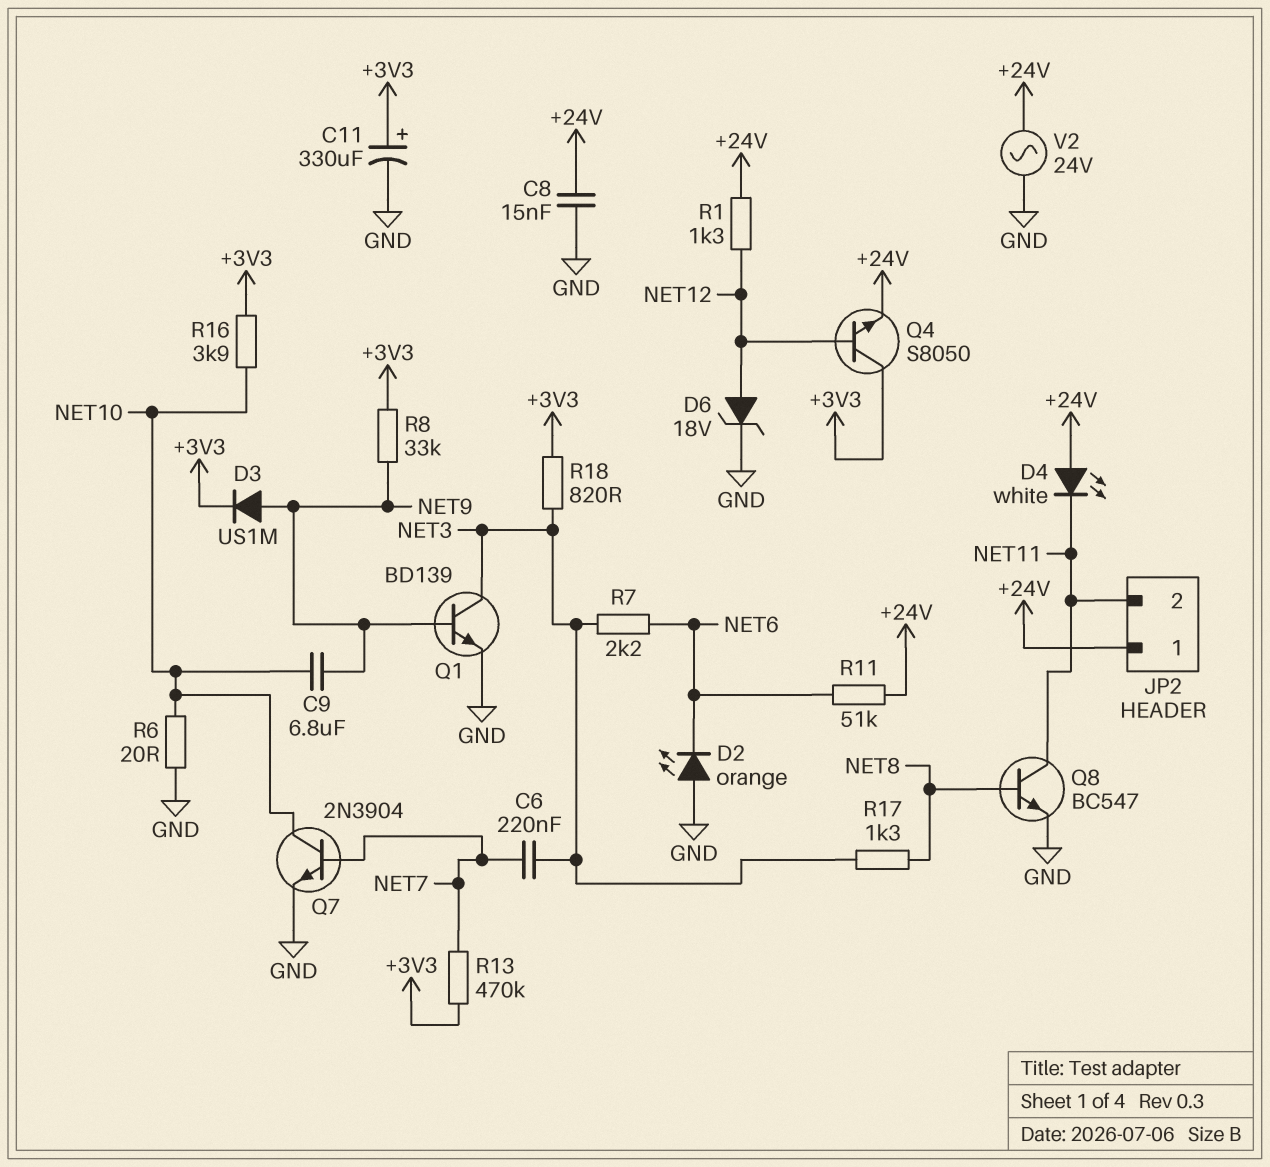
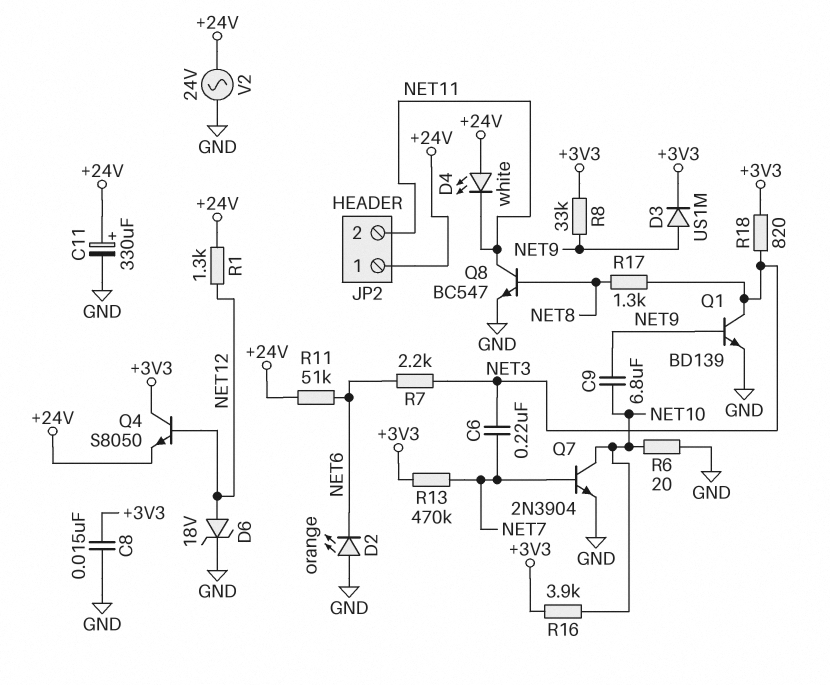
C8: 15nF (+24V, GND) -> 15nF (+3V3, GND)
C11: 330uF (plus +3V3, minus GND) -> 330uF (plus +24V, minus GND)

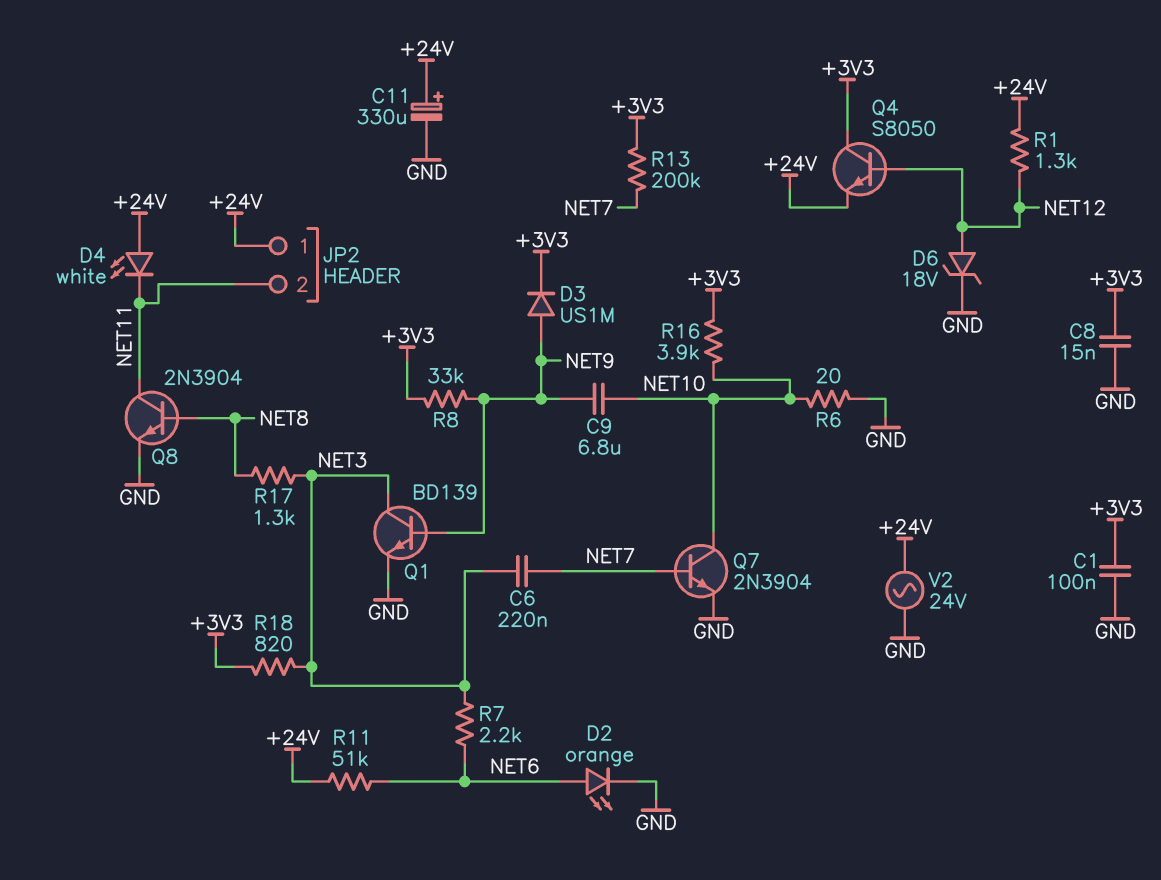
C1: none -> 100nF (+3V3, GND)
D2: LED orange (A GND, K NET6) -> LED orange (A NET6, K GND)
Q8: NPN BC547 (B NET8, C NET11, E GND) -> NPN 2N3904 (B NET8, C NET11, E GND)
R13: 470k (+3V3, NET7) -> 200k (+3V3, NET7)

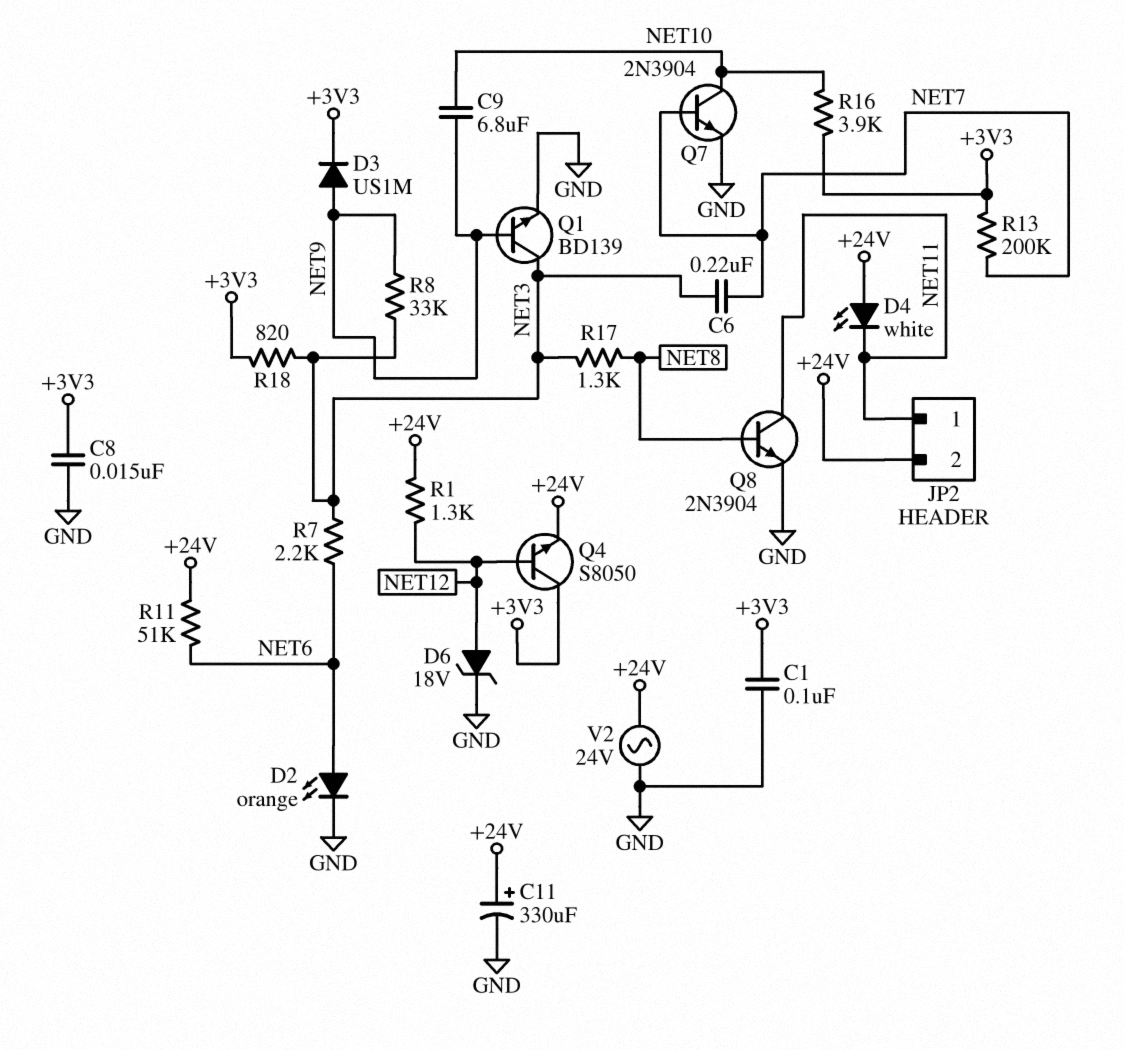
JP2 pin 1: +24V -> NET11
JP2 pin 2: NET11 -> +24V
R6: 20 (GND, NET10) -> none
R8: 33k (+3V3, NET9) -> 33k (NET3, NET9)

